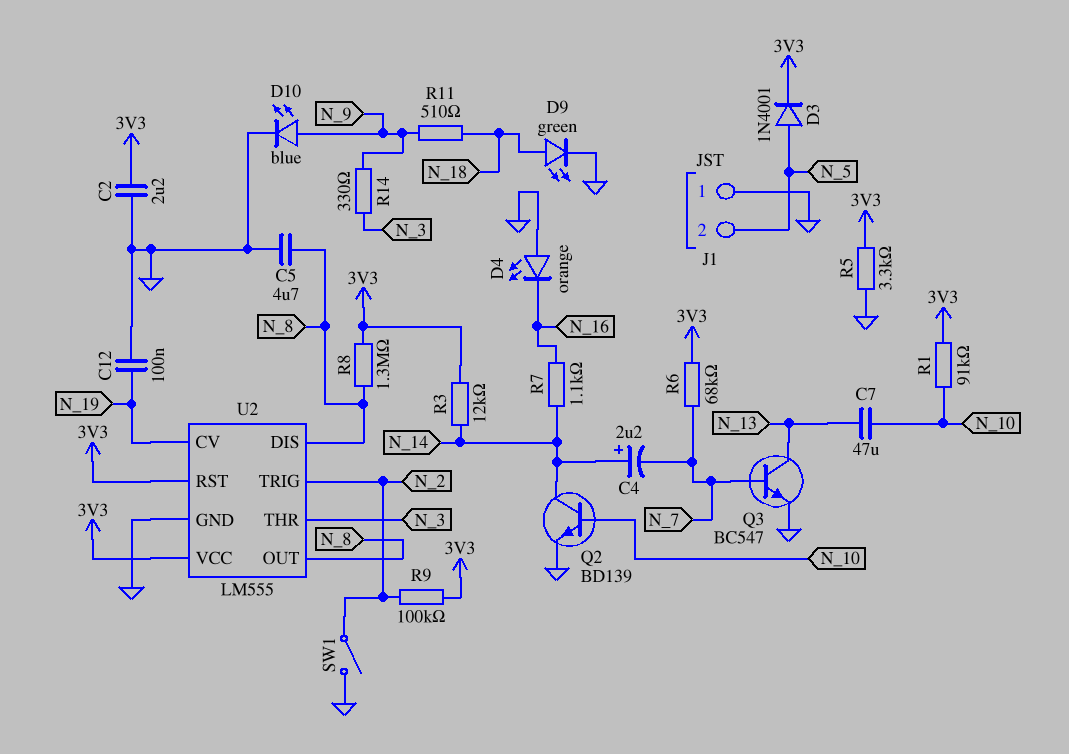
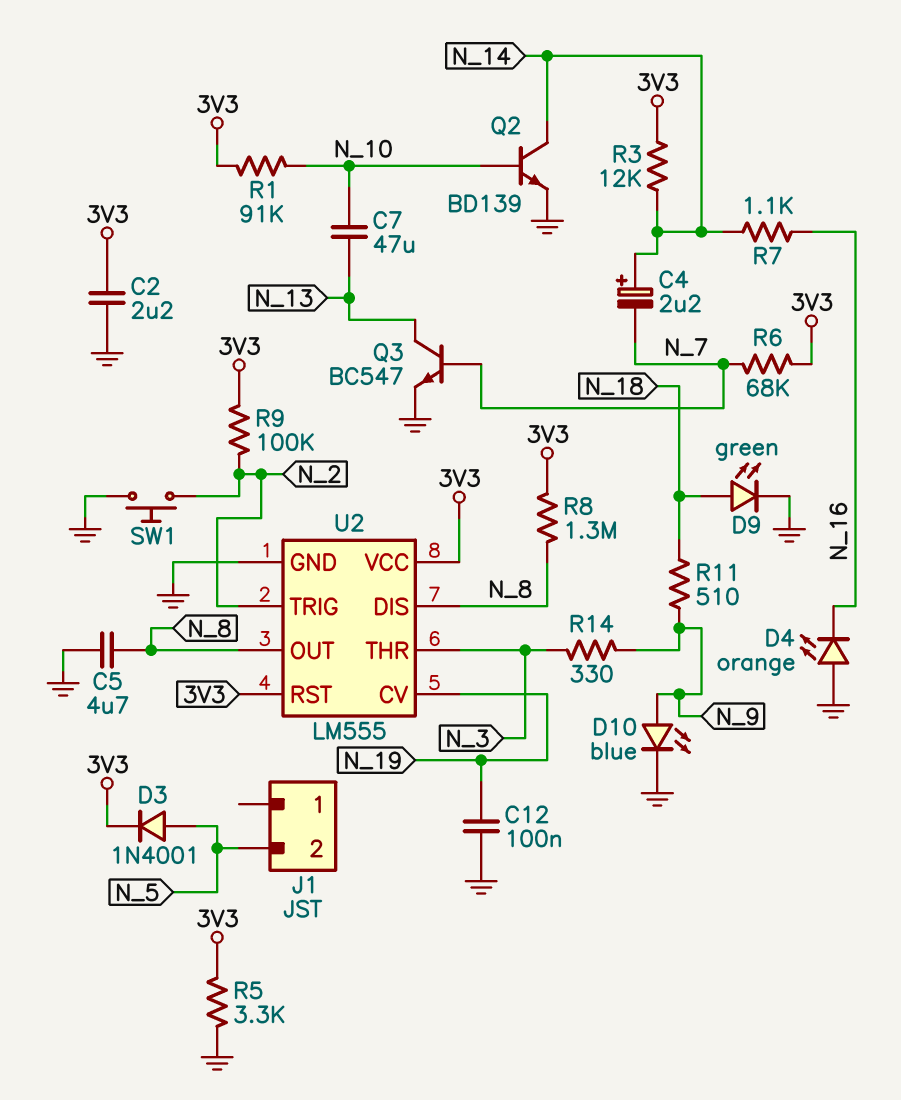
J1 pin 1: GND -> none
SW1: switch (GND, N_2) -> button (GND, N_2)

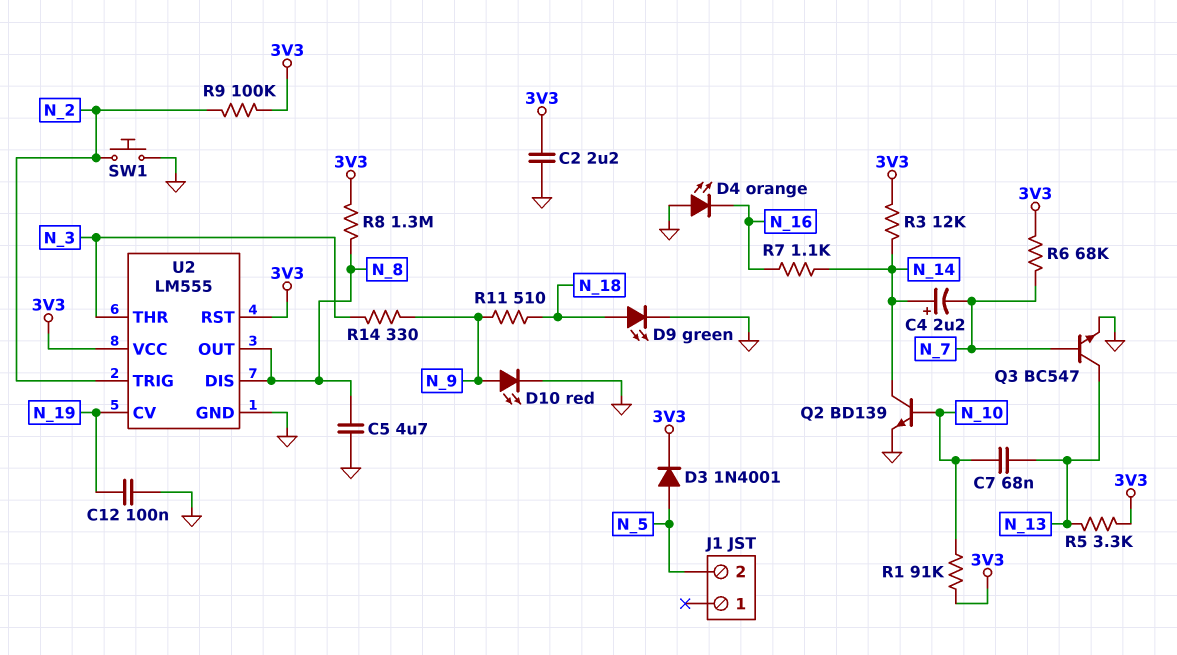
C7: 47uF (N_10, N_13) -> 68nF (N_10, N_13)
D10: LED blue (A N_9, K GND) -> LED red (A N_9, K GND)
R5: 3.3k (3V3, GND) -> 3.3k (3V3, N_13)

